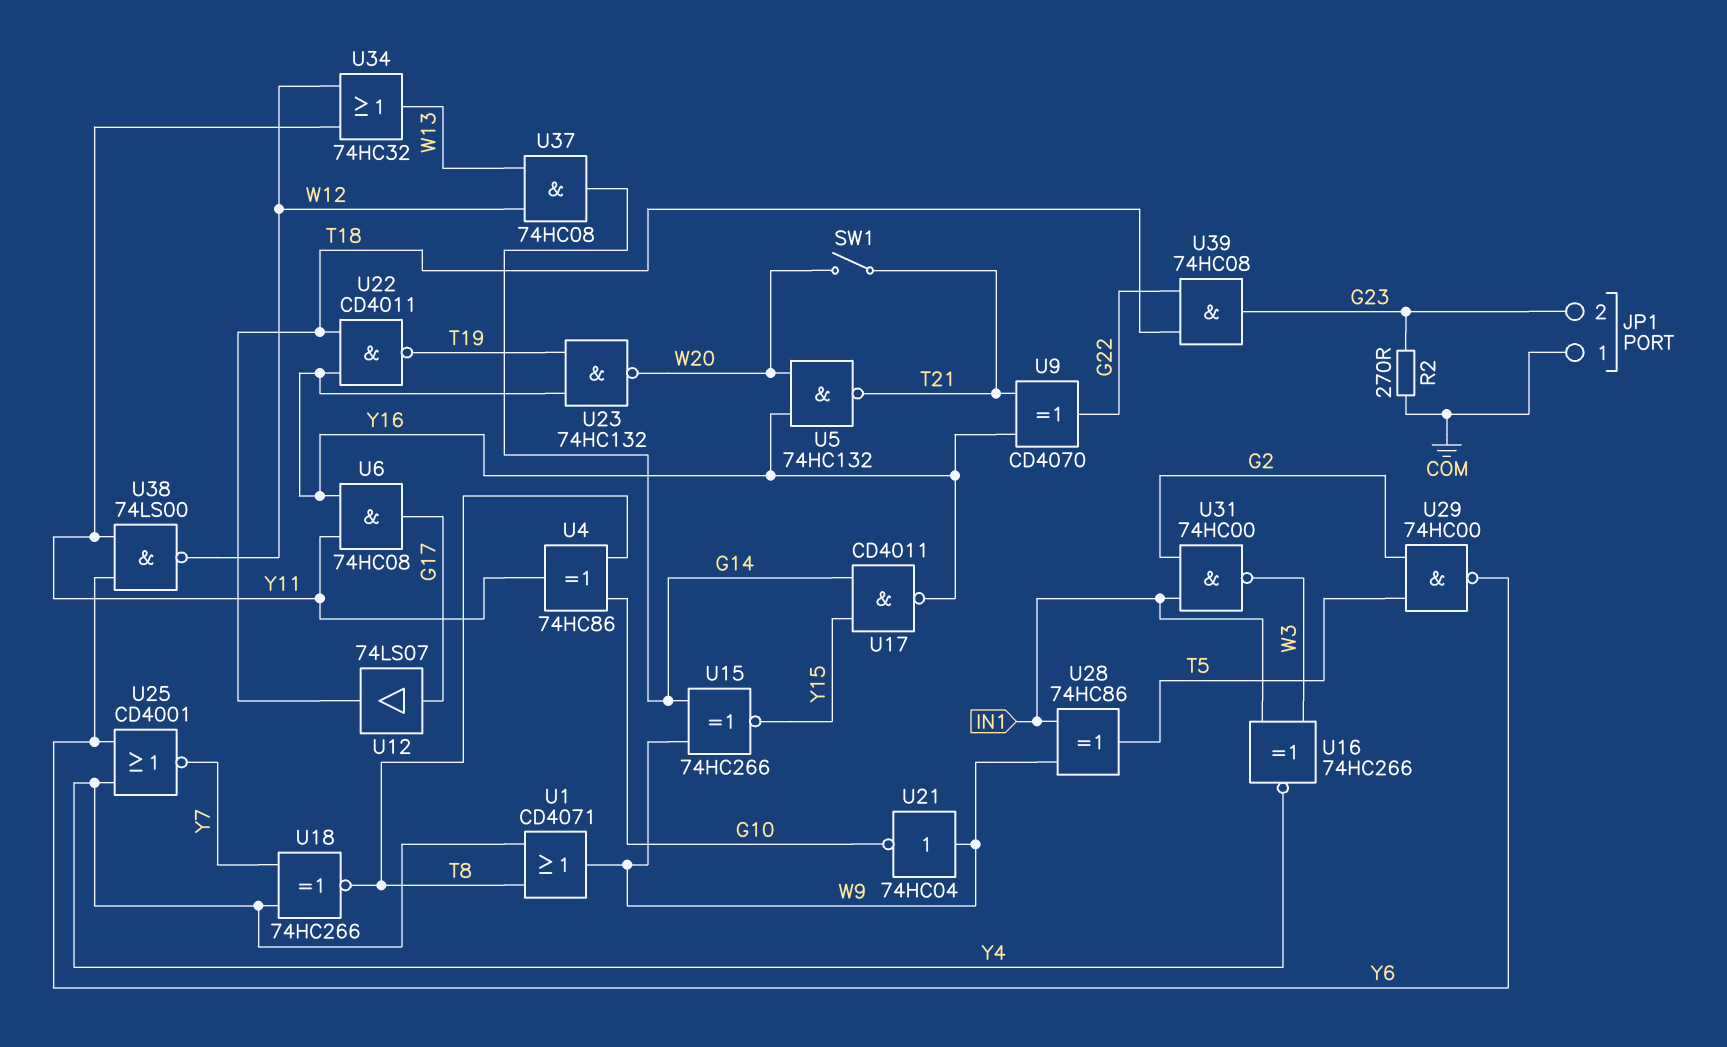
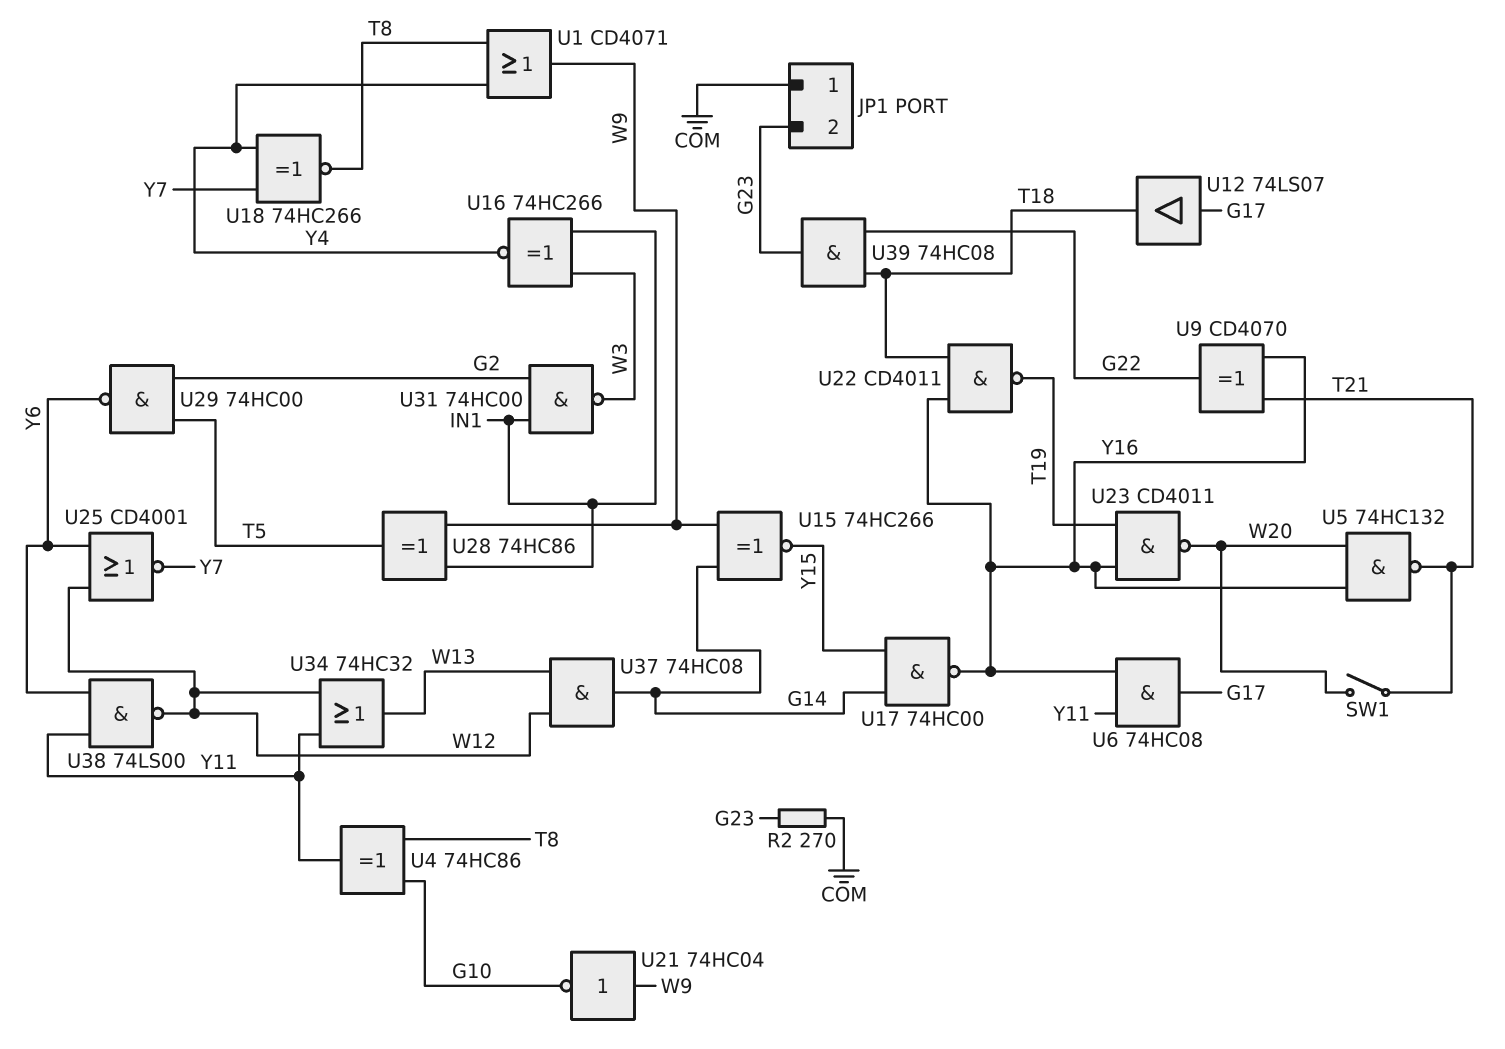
U17: NAND CD4011 (in G14, in Y15, out Y16) -> NAND 74HC00 (in G14, in Y15, out Y16)
U23: NAND 74HC132 (in T19, in Y16, out W20) -> NAND CD4011 (in T19, in Y16, out W20)
U25: NOR CD4001 (in Y4, in Y6, out Y7) -> NOR CD4001 (in W12, in Y6, out Y7)

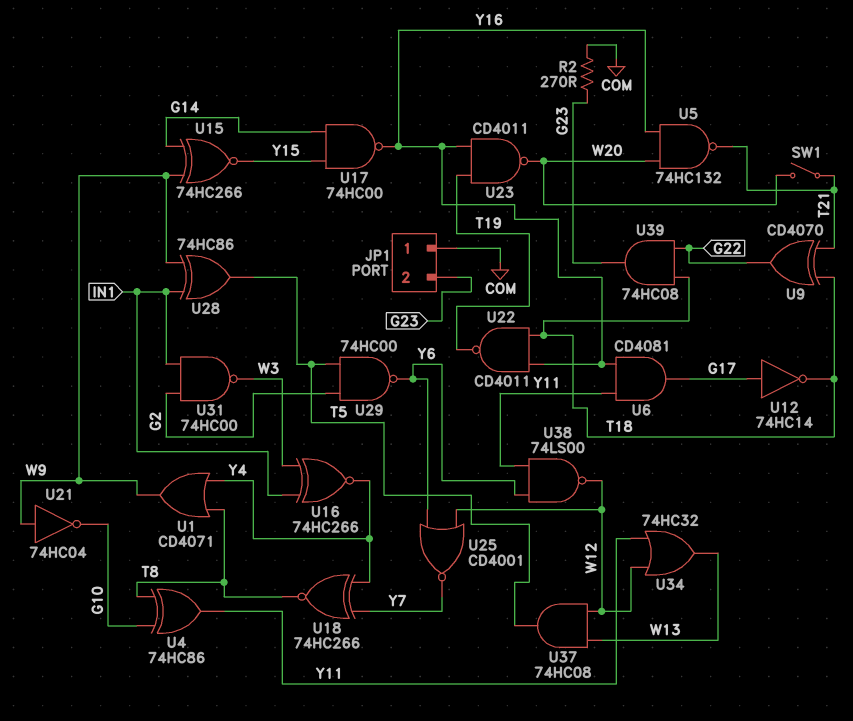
U6: AND 74HC08 (in Y11, in Y16, out G17) -> AND CD4081 (in Y11, in Y16, out G17)
U9: XOR CD4070 (in T21, in Y16, out G22) -> XOR CD4070 (in T18, in T21, out G22)
U12: buffer 74LS07 (in G17, out T18) -> NOT 74HC14 (in G17, out T18)
U37: AND 74HC08 (in W12, in W13, out G14) -> AND 74HC08 (in W12, in W13, out T5)

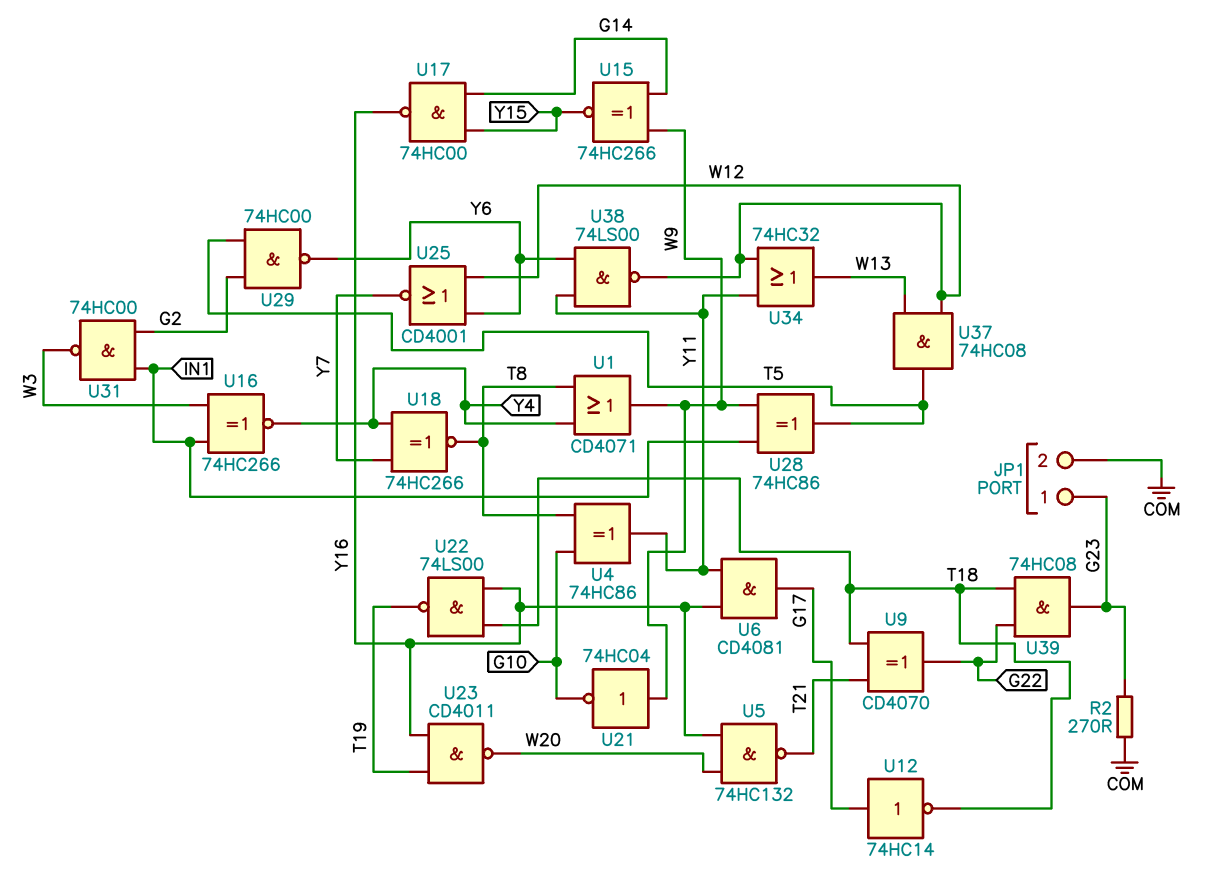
JP1 pin 1: COM -> G23
JP1 pin 2: G23 -> COM
SW1: switch (T21, W20) -> none
U22: NAND CD4011 (in T18, in Y16, out T19) -> NAND 74LS00 (in T18, in Y16, out T19)

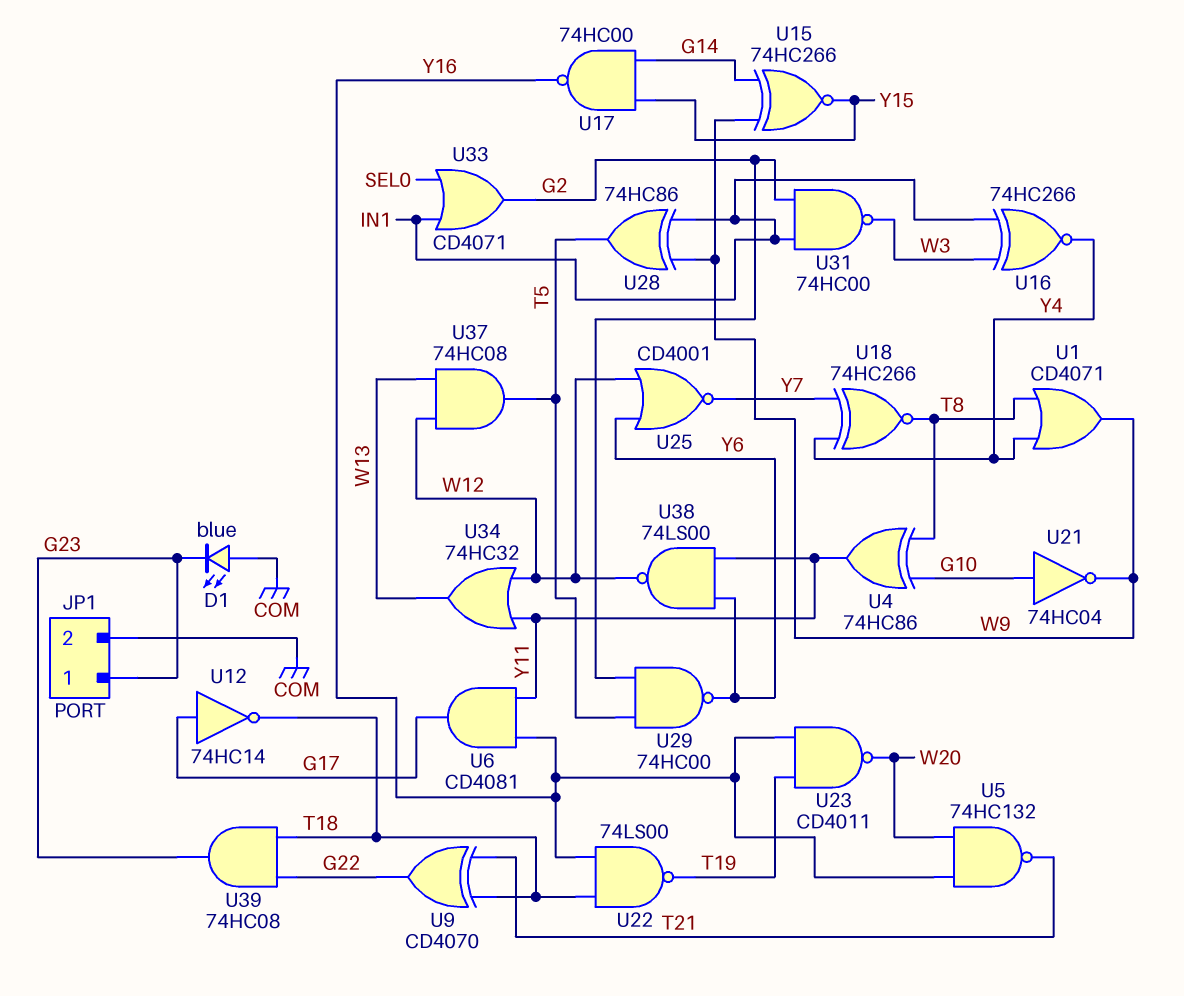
D1: none -> LED blue (A COM, K G23)
R2: 270 (COM, G23) -> none
U21: NOT 74HC04 (in W9, out G10) -> NOT 74HC04 (in G10, out W9)
U33: none -> OR CD4071 (in IN1, in SEL0, out G2)

